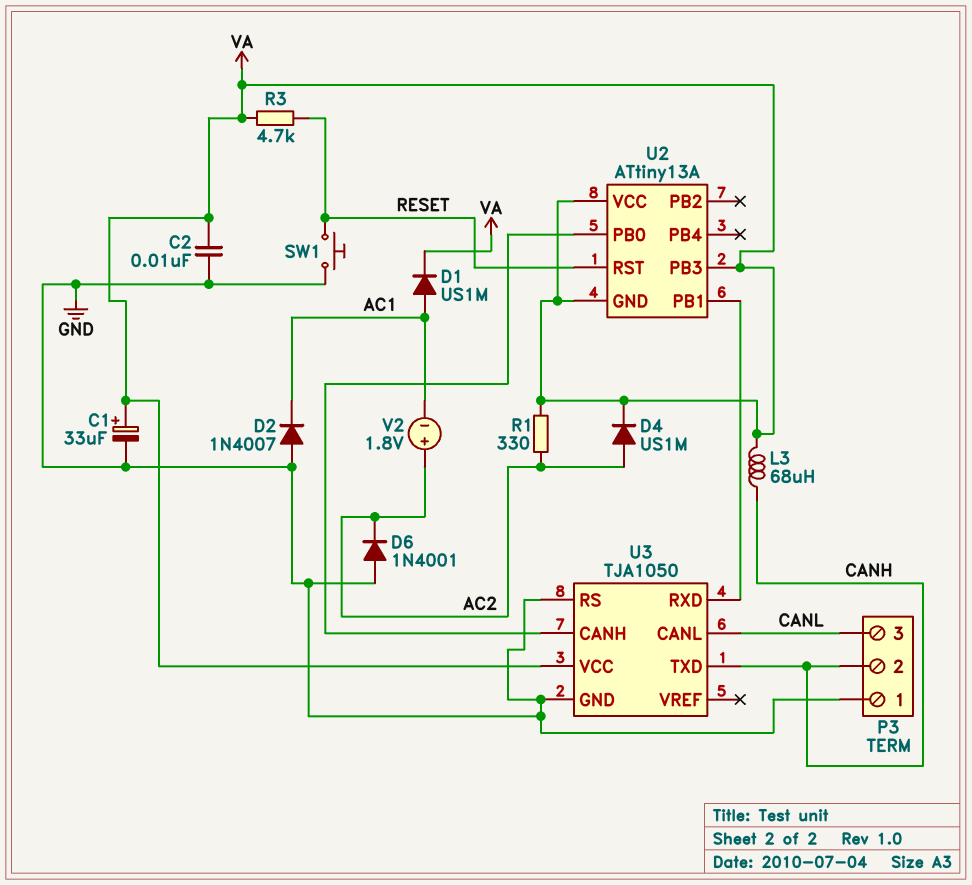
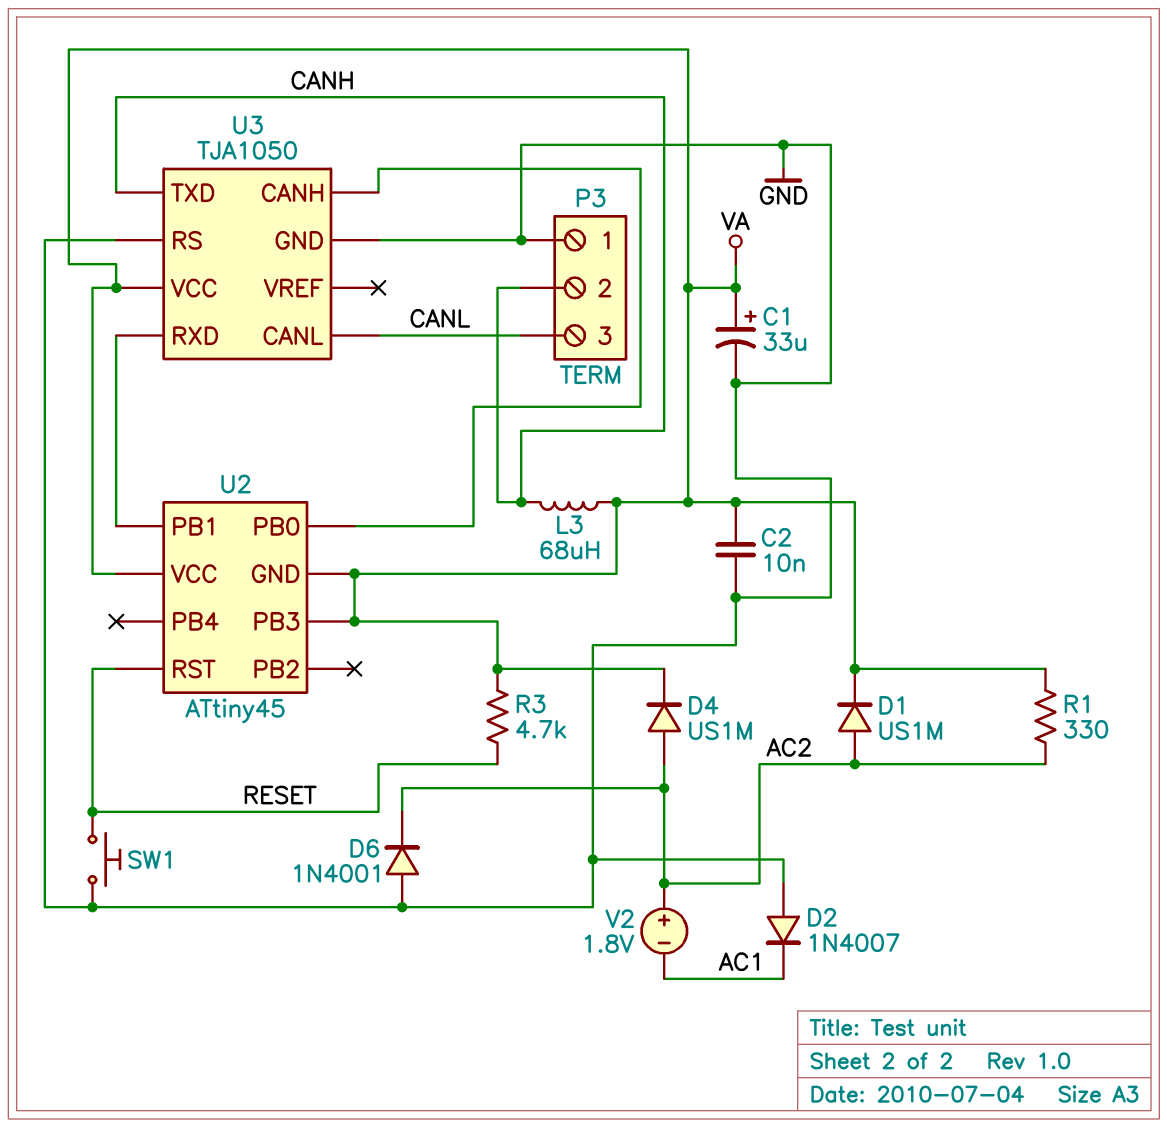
D1: diode US1M (A AC1, K VA) -> diode US1M (A AC2, K VA)
U2: ATtiny13A -> ATtiny45

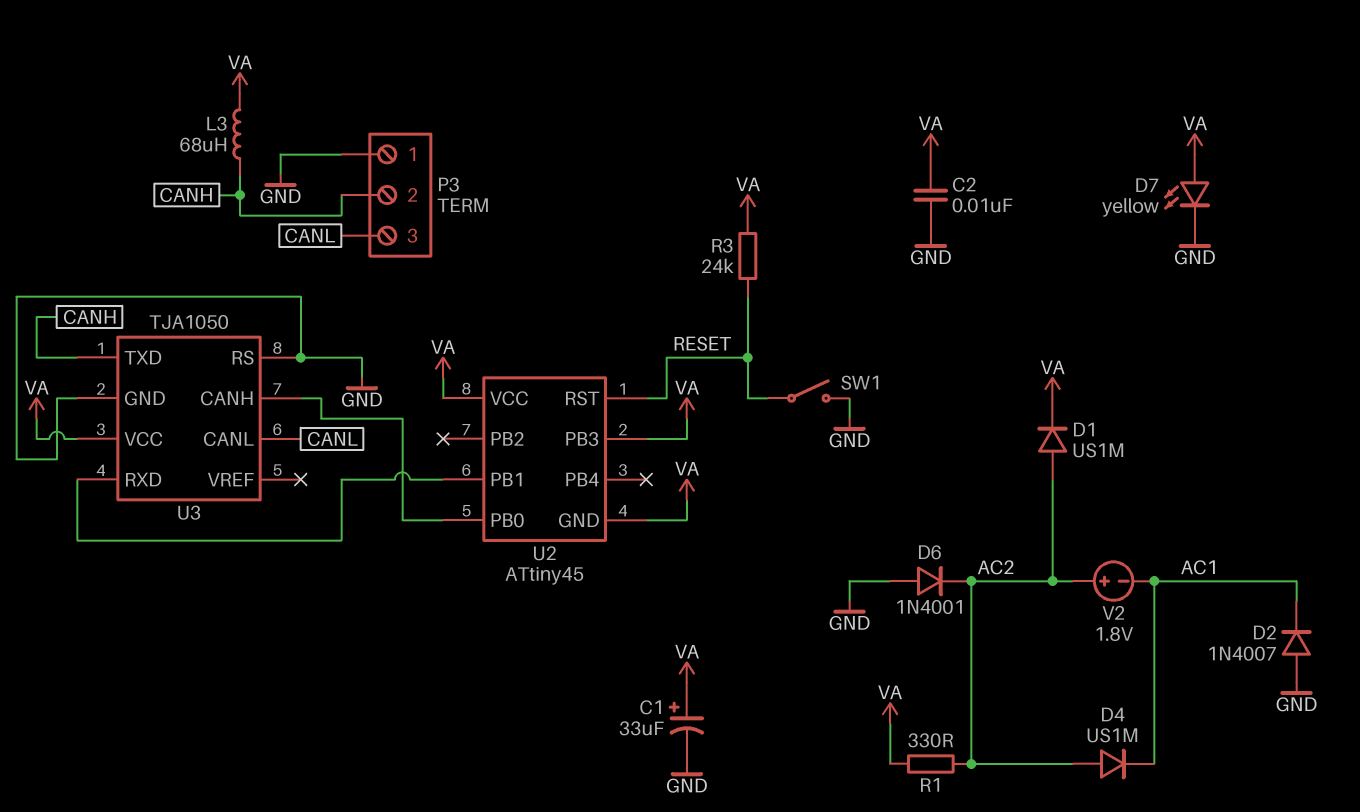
D4: diode US1M (A AC2, K VA) -> diode US1M (A AC2, K AC1)
D7: none -> LED yellow (A VA, K GND)
R3: 4.7k (RESET, VA) -> 24k (RESET, VA)
SW1: button (GND, RESET) -> switch (GND, RESET)

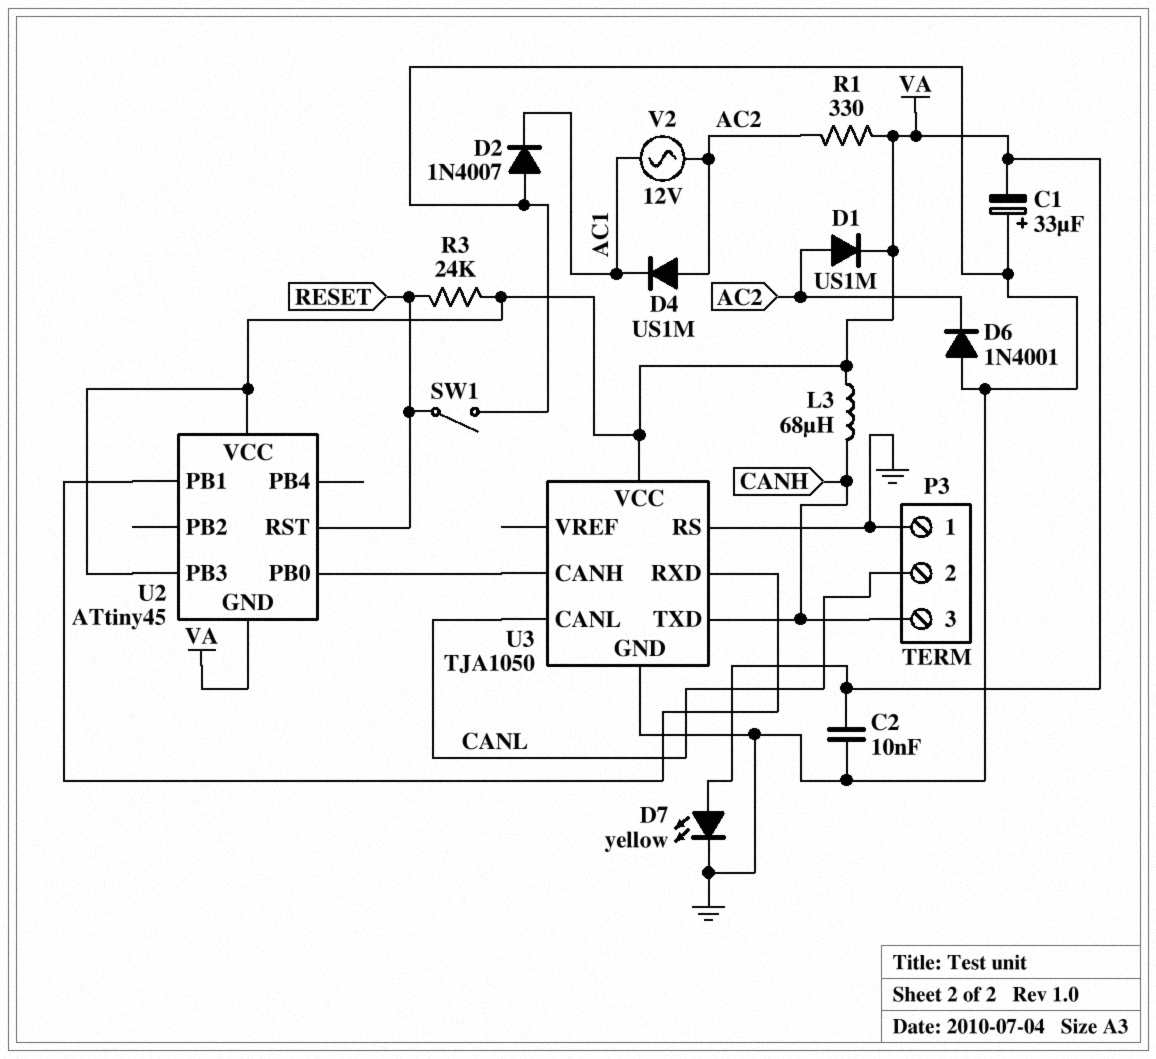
C1: 33uF (plus VA, minus GND) -> 33uF (plus GND, minus VA)
P3 pin 2: CANH -> CANL
P3 pin 3: CANL -> CANH
V2: 1.8V (plus AC2, minus AC1) -> AC 12V (AC1, AC2)

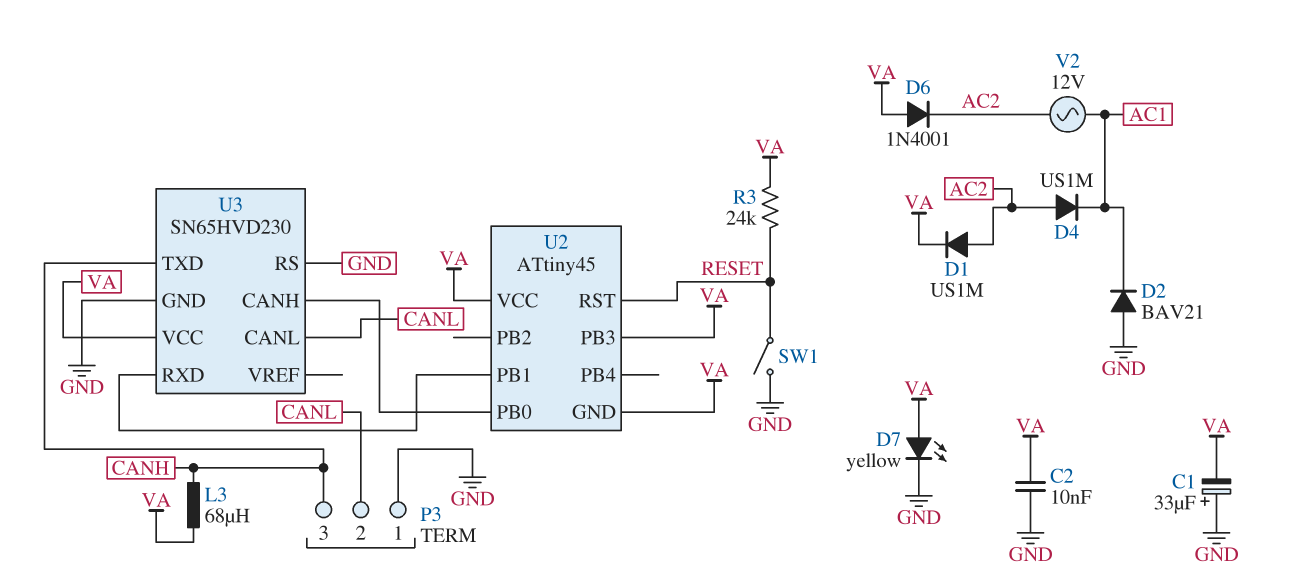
D2: diode 1N4007 (A GND, K AC1) -> diode BAV21 (A GND, K AC1)
D6: diode 1N4001 (A GND, K AC2) -> diode 1N4001 (A VA, K AC2)
R1: 330 (AC2, VA) -> none
U3: TJA1050 -> SN65HVD230

